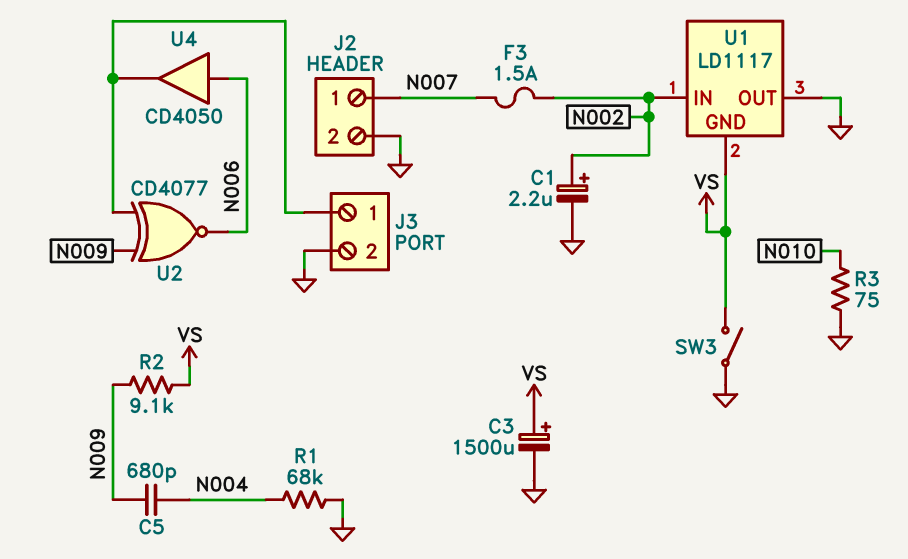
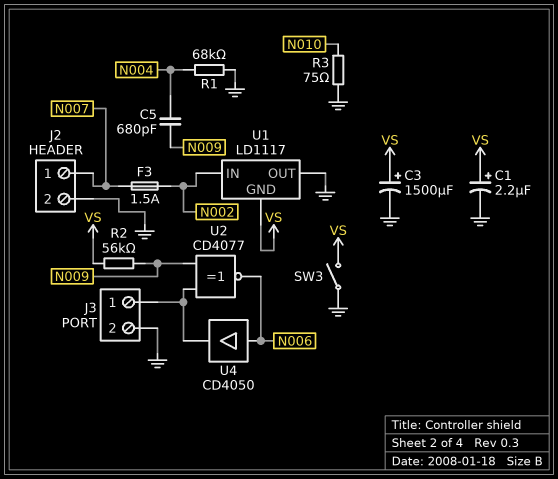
C1: 2.2uF (plus N002, minus GND) -> 2.2uF (plus VS, minus GND)
R2: 9.1k (N009, VS) -> 56k (N009, VS)

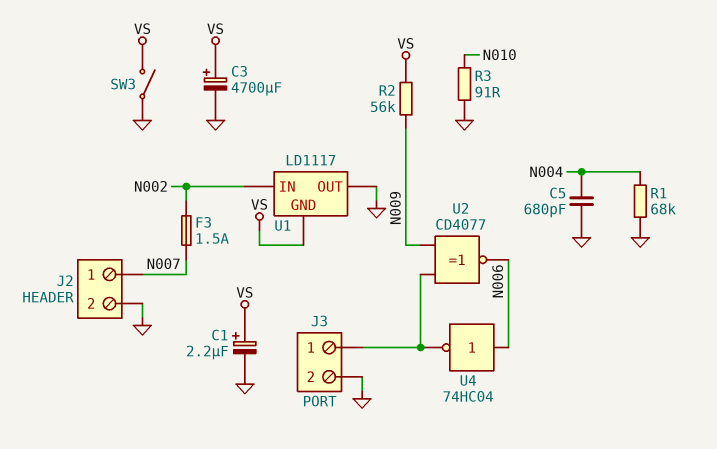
C3: 1500uF (plus VS, minus GND) -> 4700uF (plus VS, minus GND)
C5: 680pF (N004, N009) -> 680pF (GND, N004)
R3: 75 (GND, N010) -> 91 (GND, N010)
U4: buffer CD4050 (in N006, out J3/1) -> NOT 74HC04 (in N006, out J3/1)

